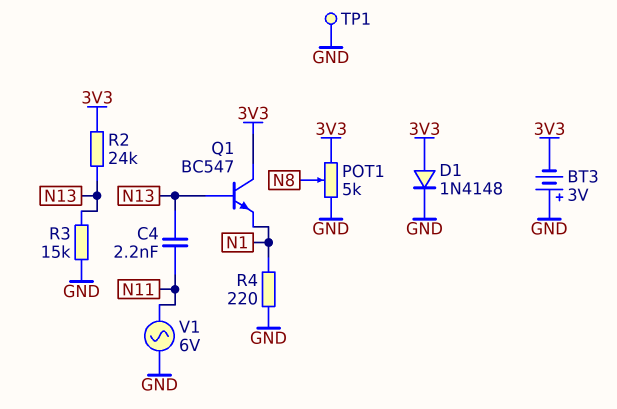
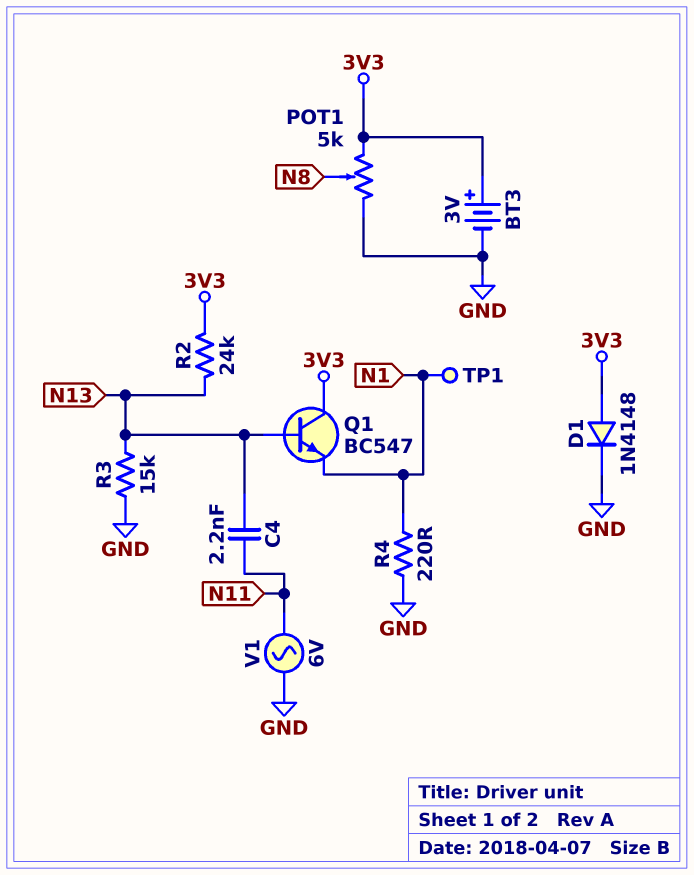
BT3: 3V (plus GND, minus 3V3) -> 3V (plus 3V3, minus GND)
TP1: test point (GND) -> test point (N1)

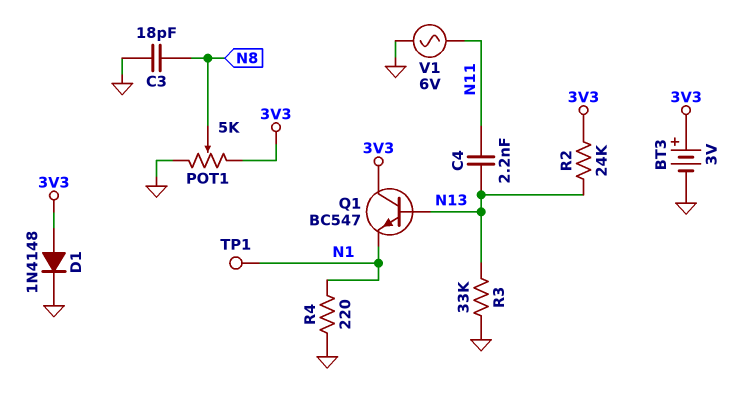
C3: none -> 18pF (GND, N8)
R3: 15k (GND, N13) -> 33k (GND, N13)

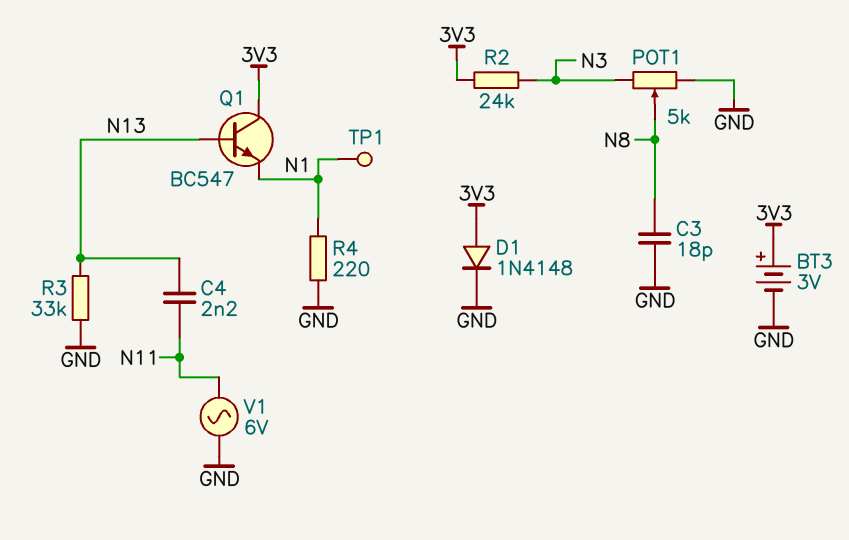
POT1: 5k (3V3, GND, wiper N8) -> 5k (GND, N3, wiper N8)
R2: 24k (3V3, N13) -> 24k (3V3, N3)

